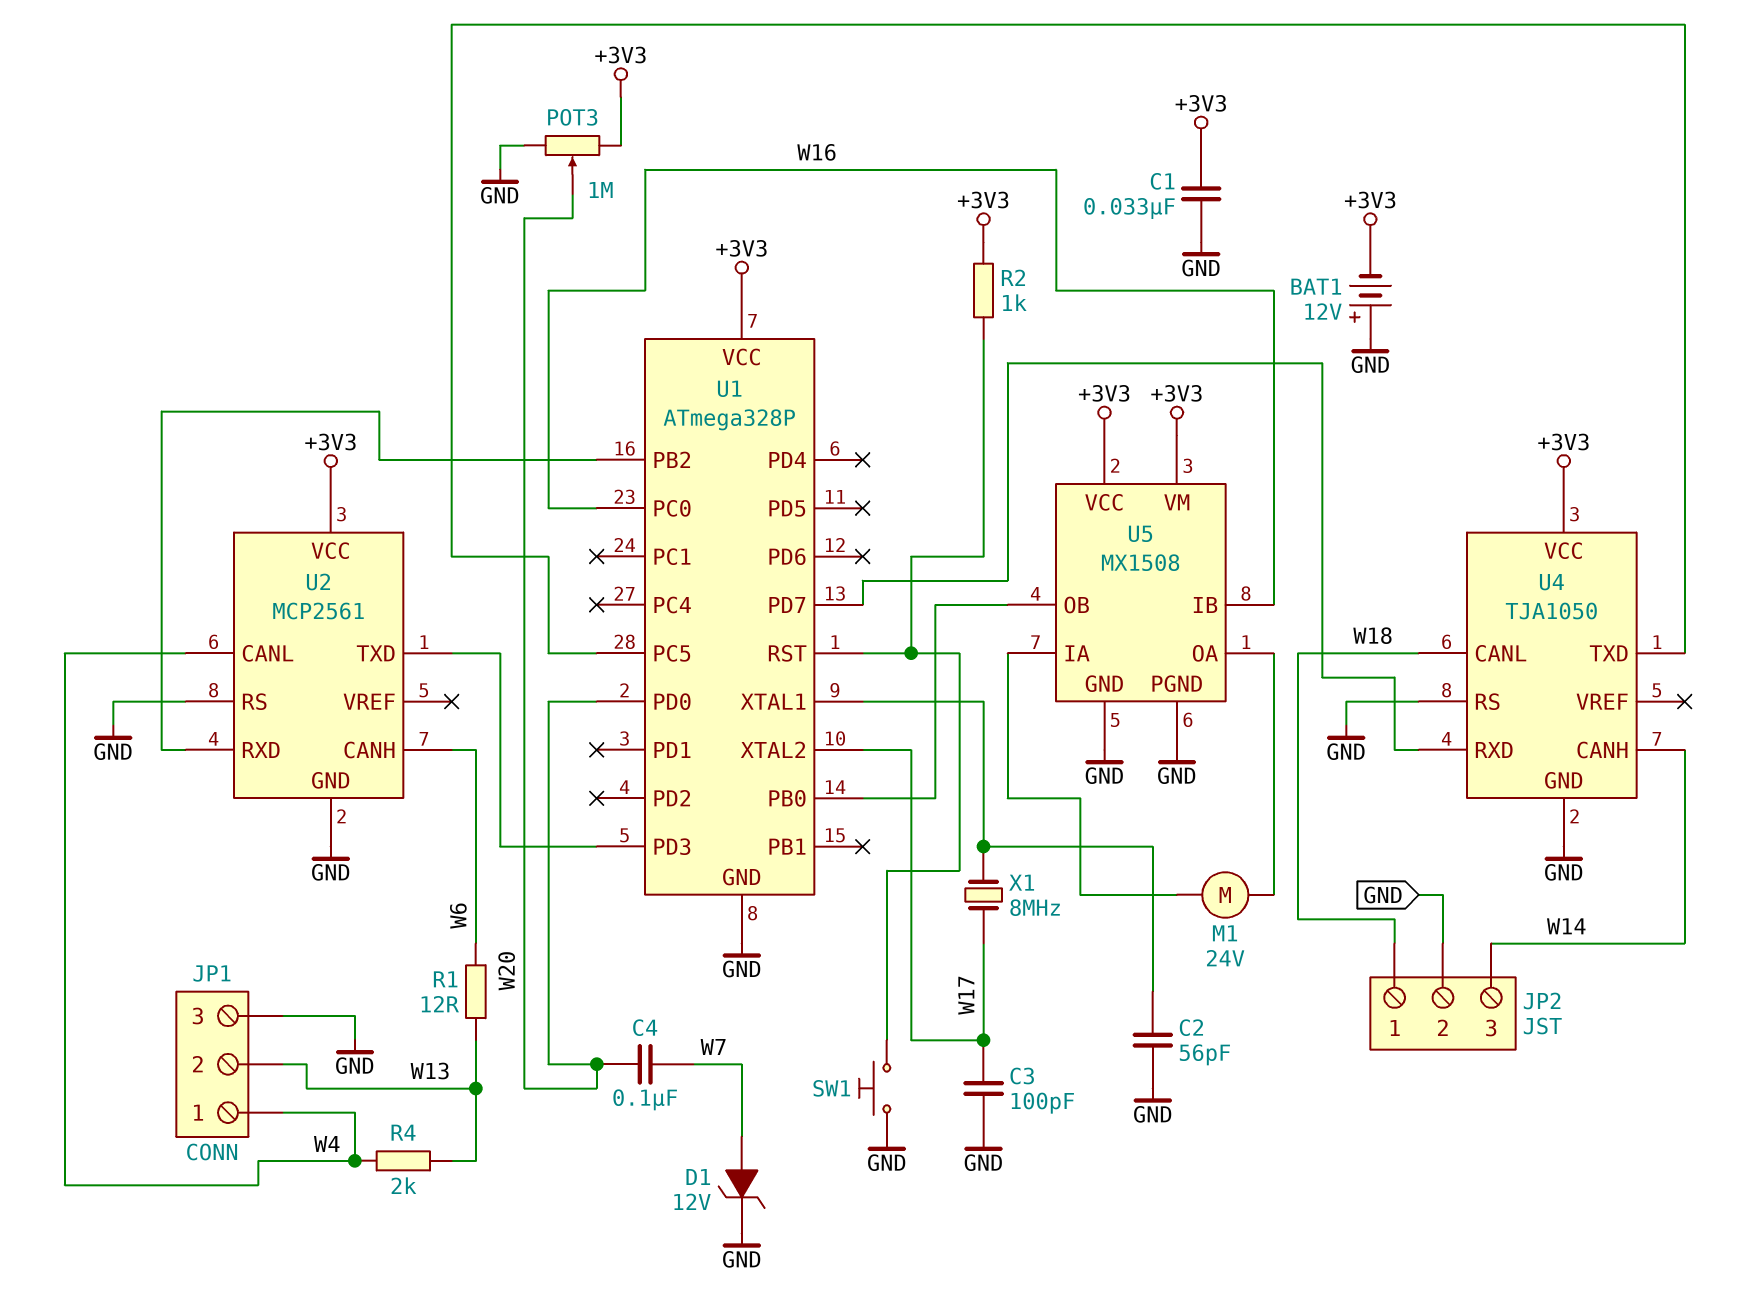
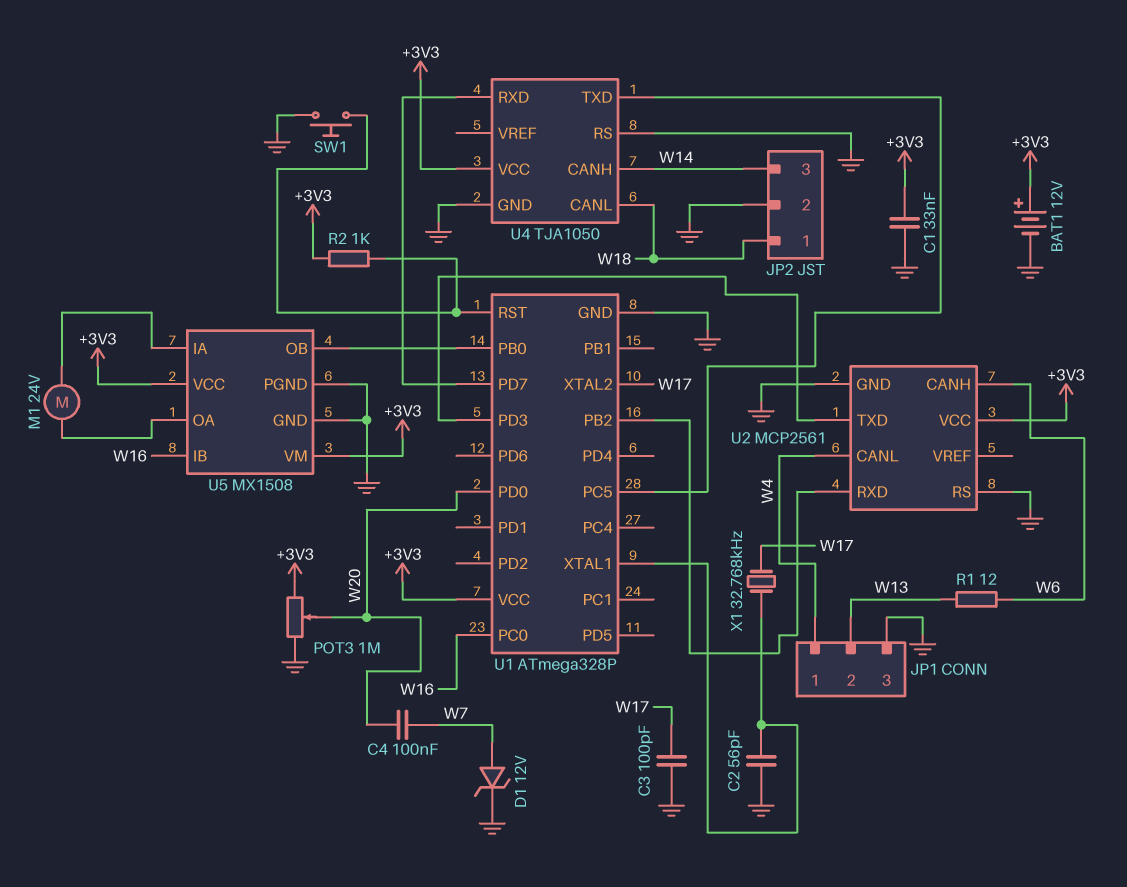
BAT1: 12V (plus GND, minus +3V3) -> 12V (plus +3V3, minus GND)
R4: 2k (W4, W13) -> none
X1: 8MHz (U1/XTAL1, W17) -> 32.768kHz (U1/XTAL1, W17)

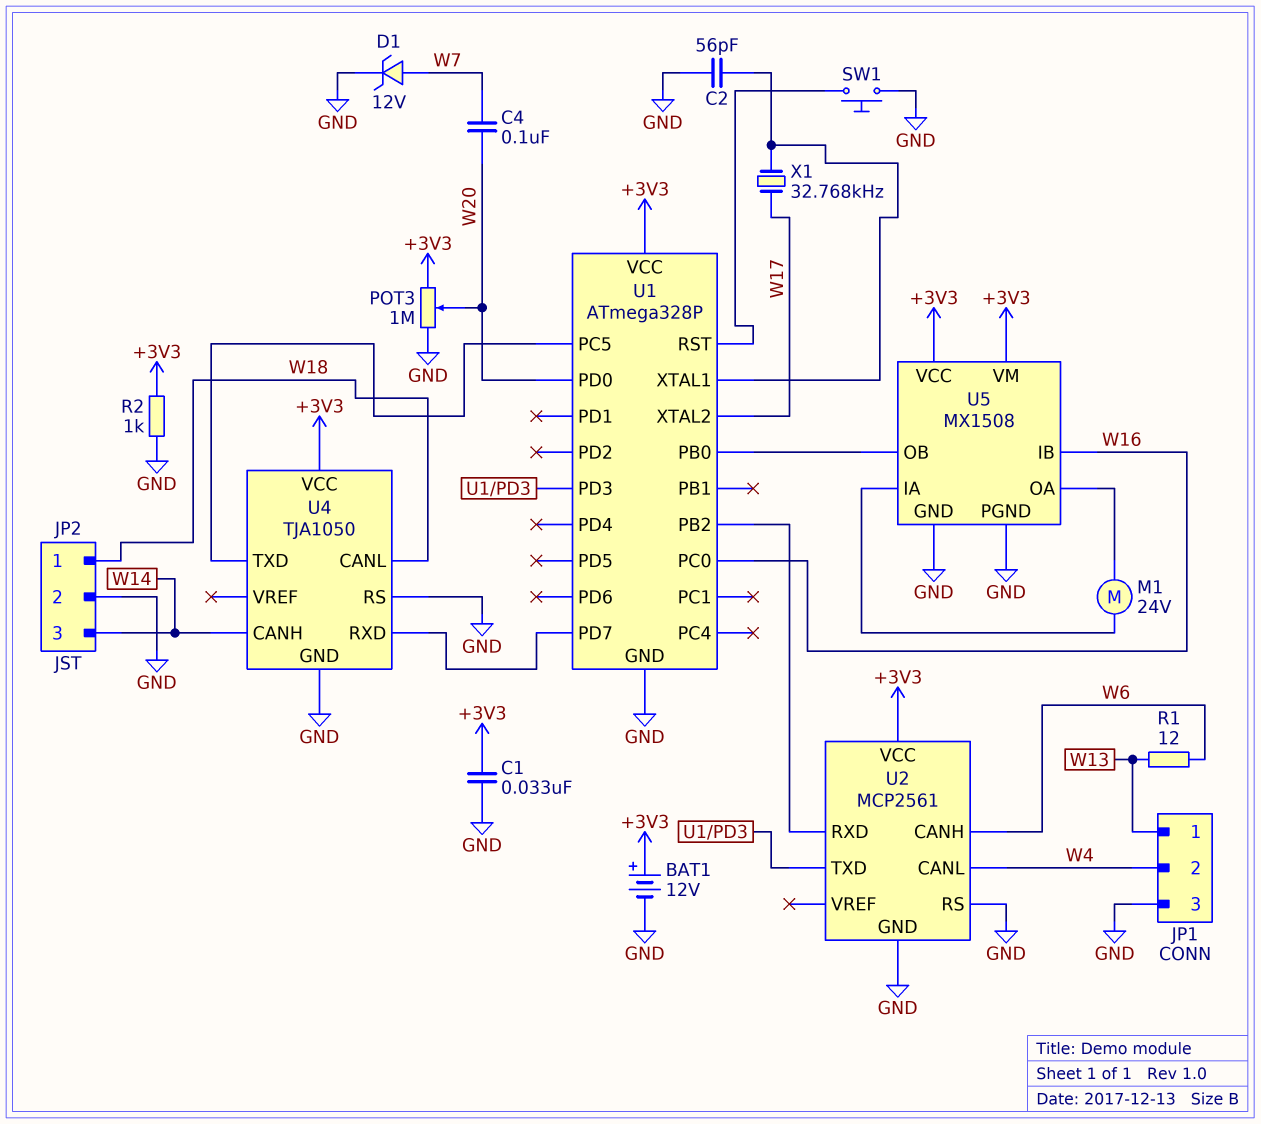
C3: 100pF (GND, W17) -> none
JP1 pin 1: W4 -> W13
JP1 pin 2: W13 -> W4
R2: 1k (+3V3, U1/RST) -> 1k (+3V3, GND)

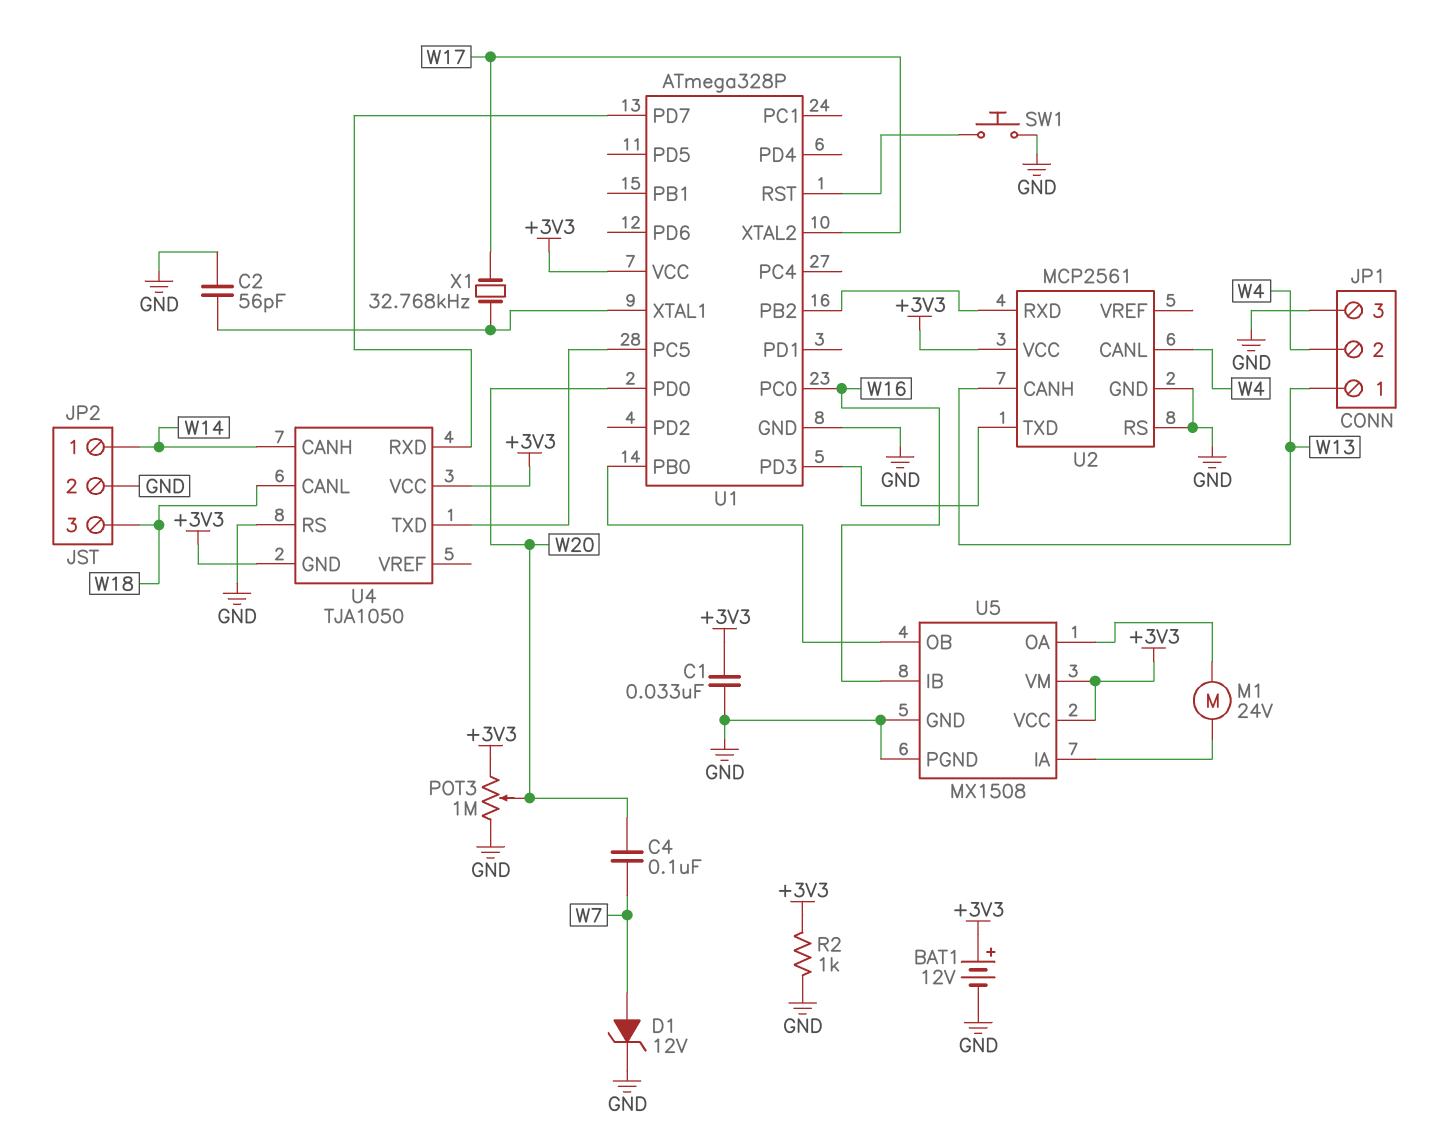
JP2 pin 1: W18 -> W14
JP2 pin 3: W14 -> W18
R1: 12 (W6, W13) -> none
U2 pin CANH: W6 -> W13
U4 pin GND: GND -> +3V3

